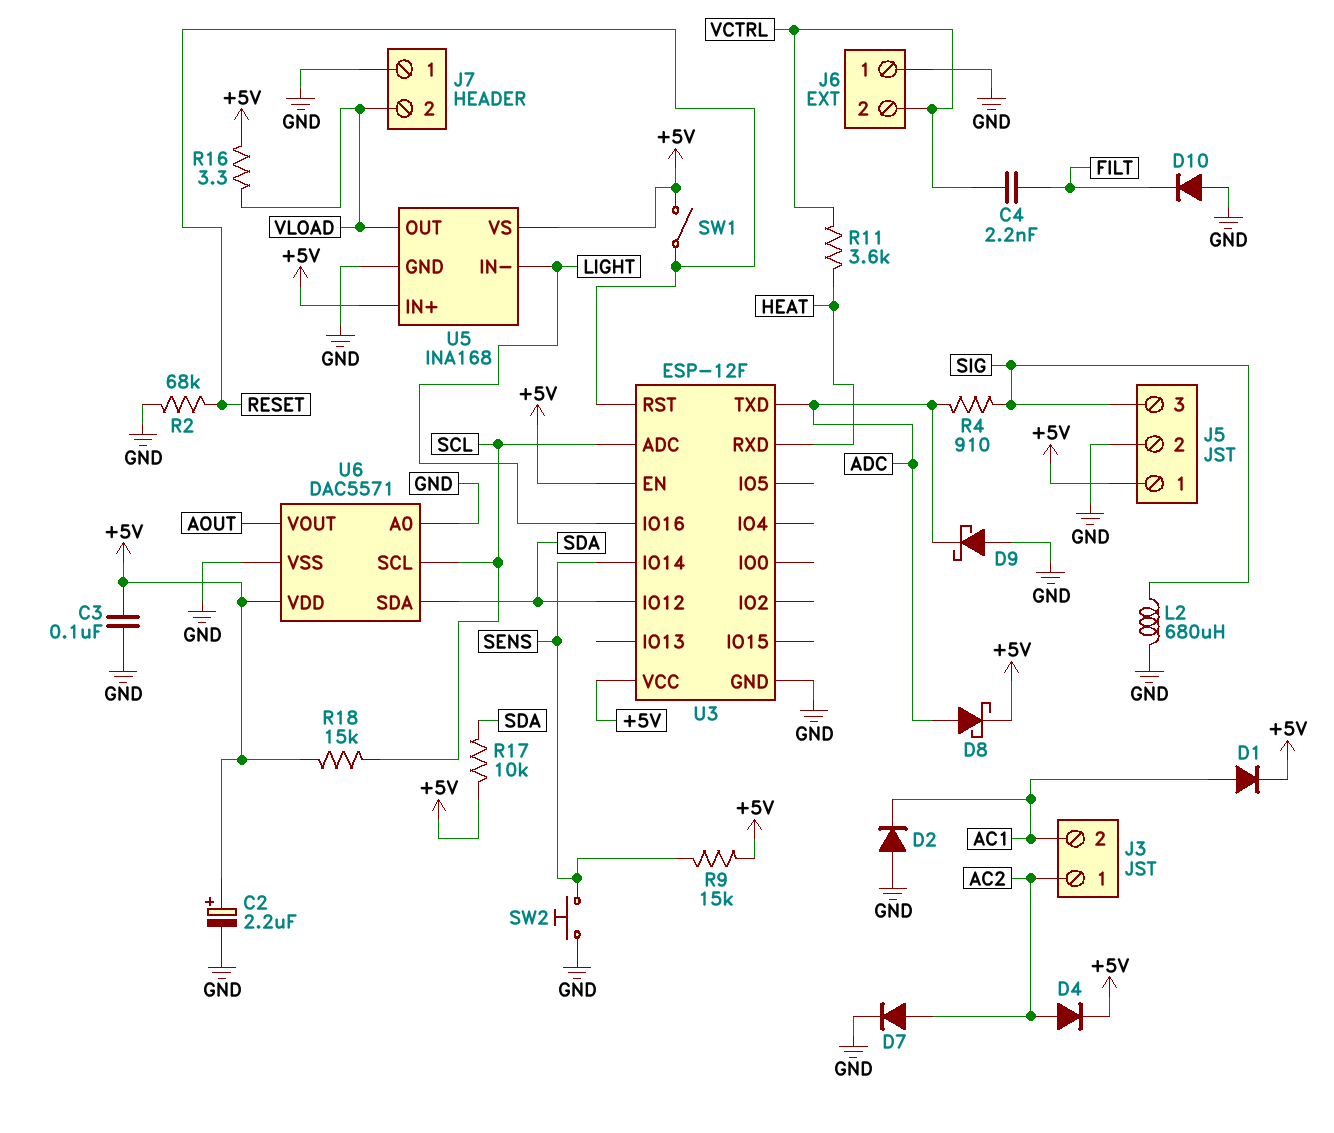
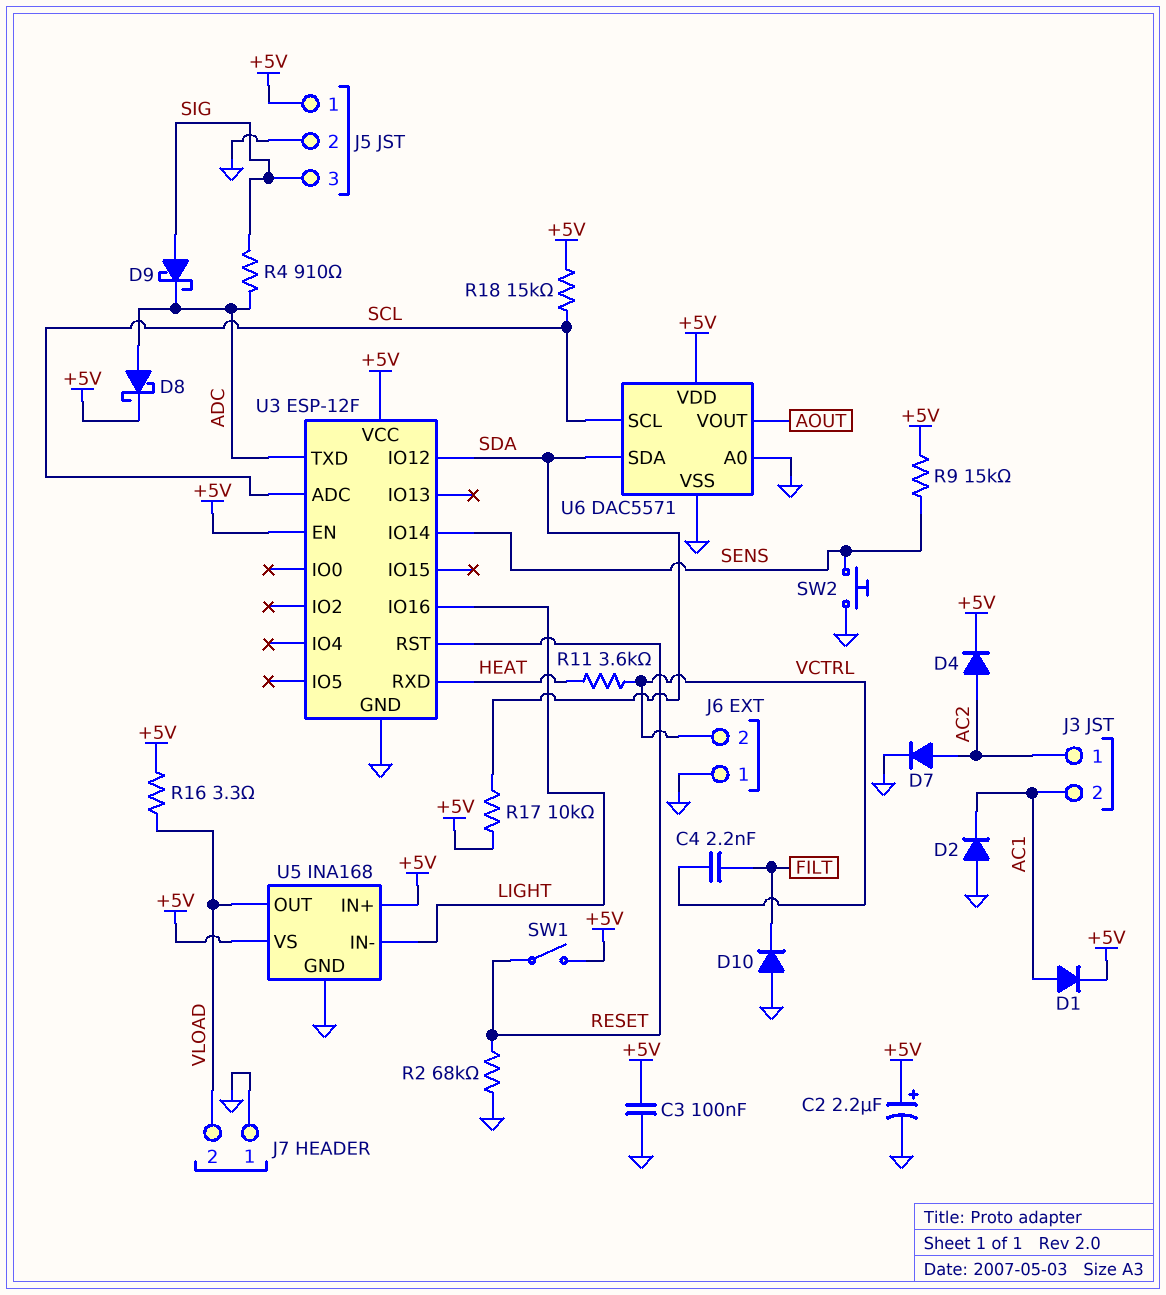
D9: schottky (A GND, K ADC) -> schottky (A SIG, K ADC)
L2: 680uH (GND, SIG) -> none

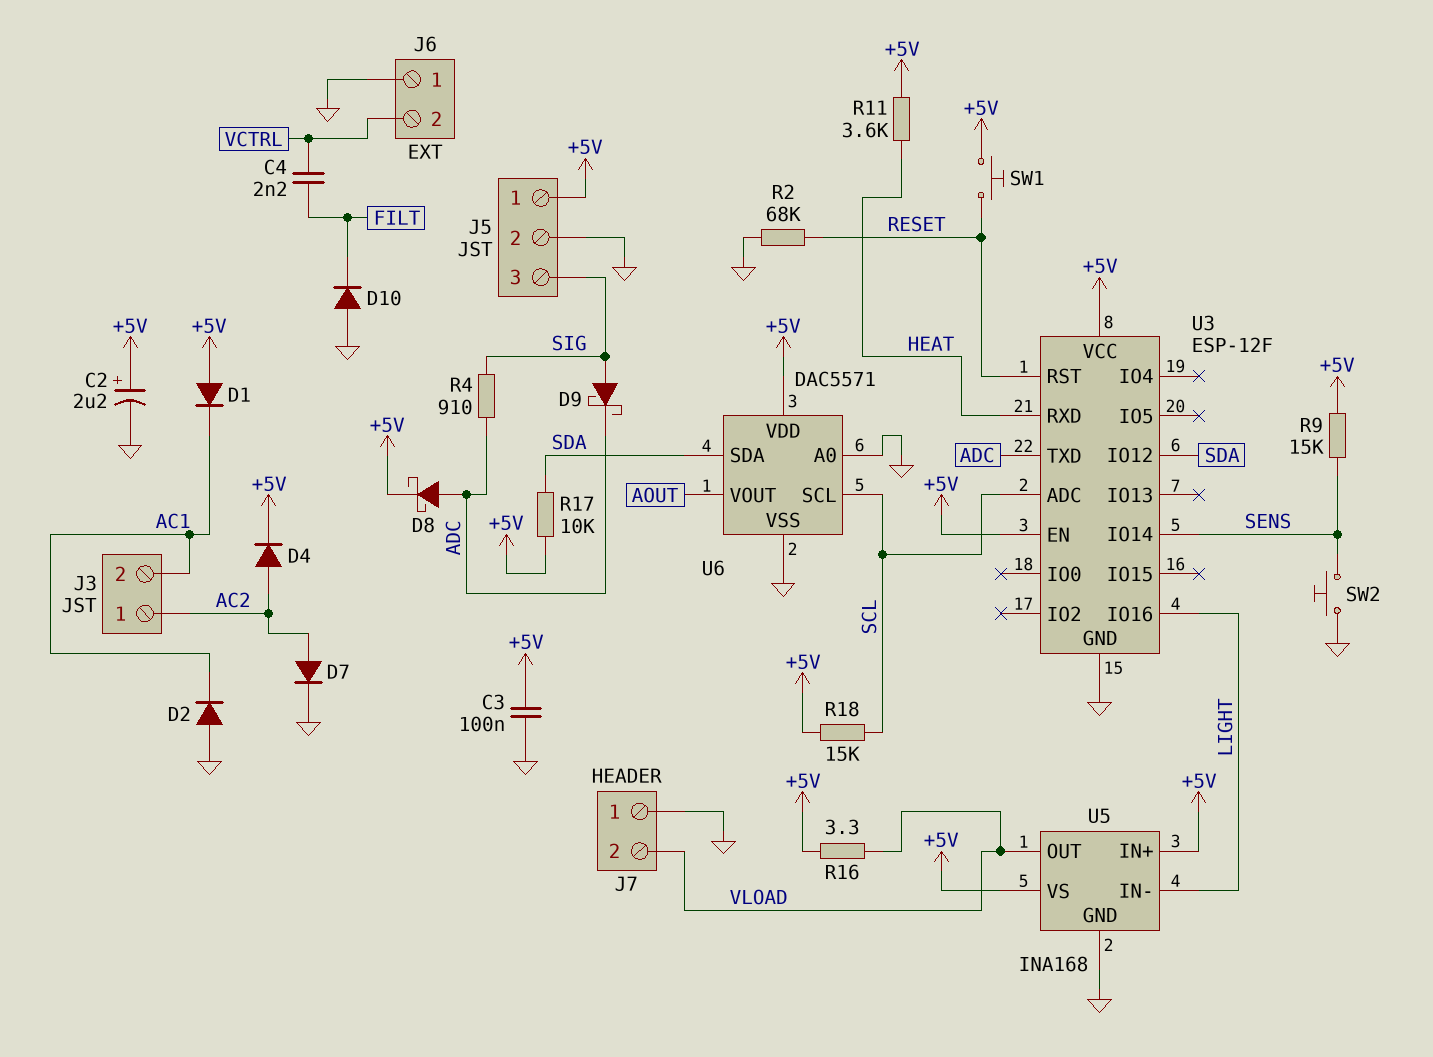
D1: diode (A AC1, K +5V) -> diode (A +5V, K AC1)
R11: 3.6k (HEAT, VCTRL) -> 3.6k (+5V, HEAT)
SW1: switch (+5V, RESET) -> button (+5V, RESET)

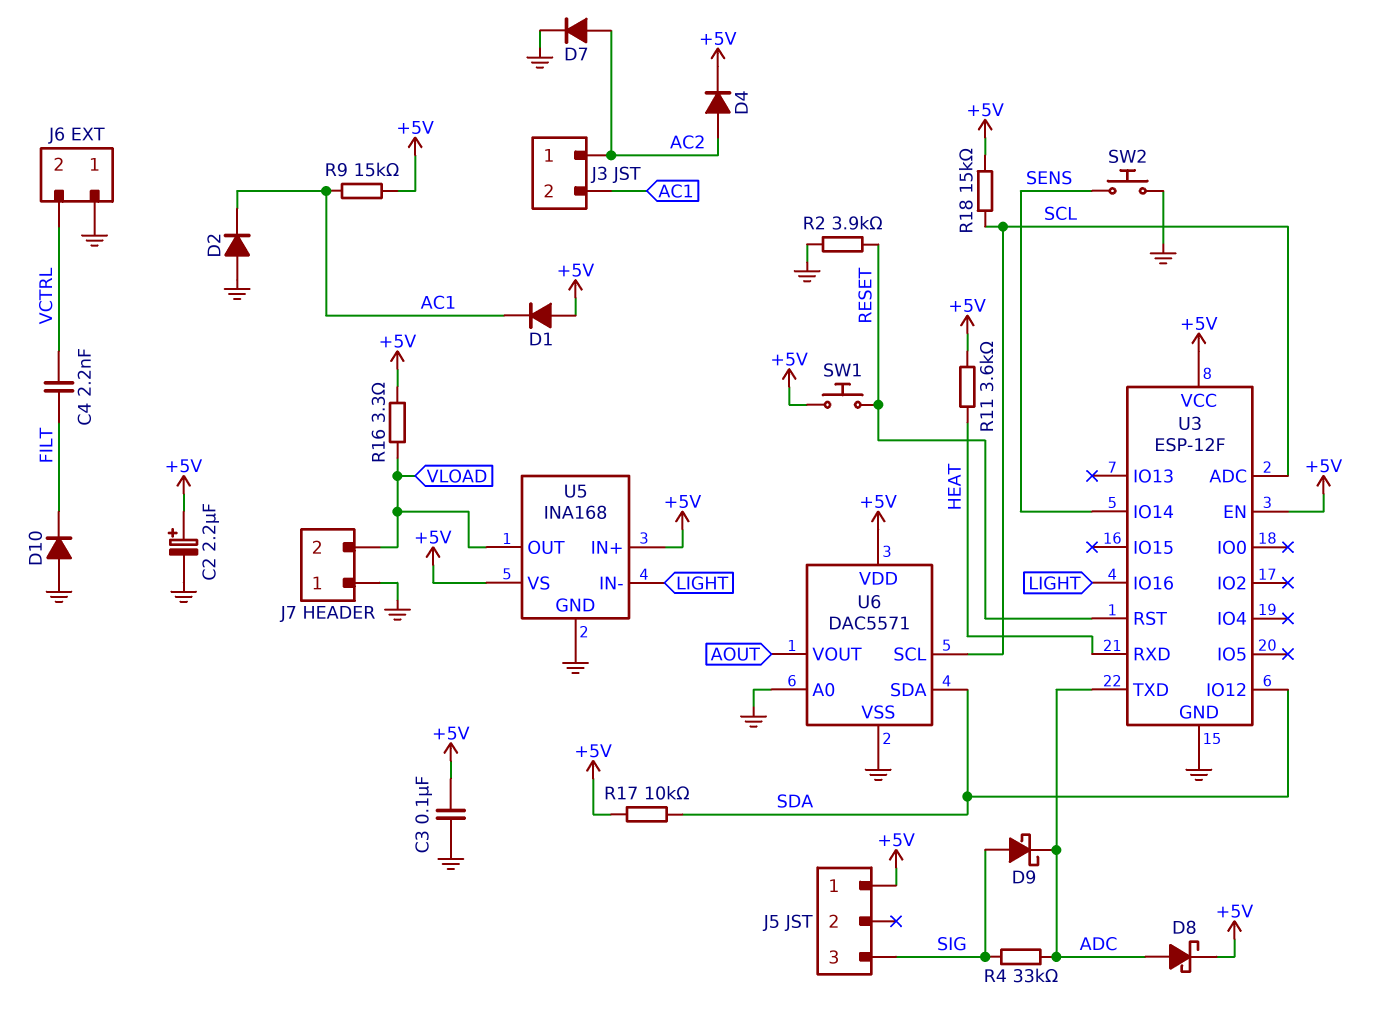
J5 pin 2: GND -> none
R2: 68k (GND, RESET) -> 3.9k (GND, RESET)
R4: 910 (ADC, SIG) -> 33k (ADC, SIG)
R9: 15k (+5V, SENS) -> 15k (+5V, AC1)

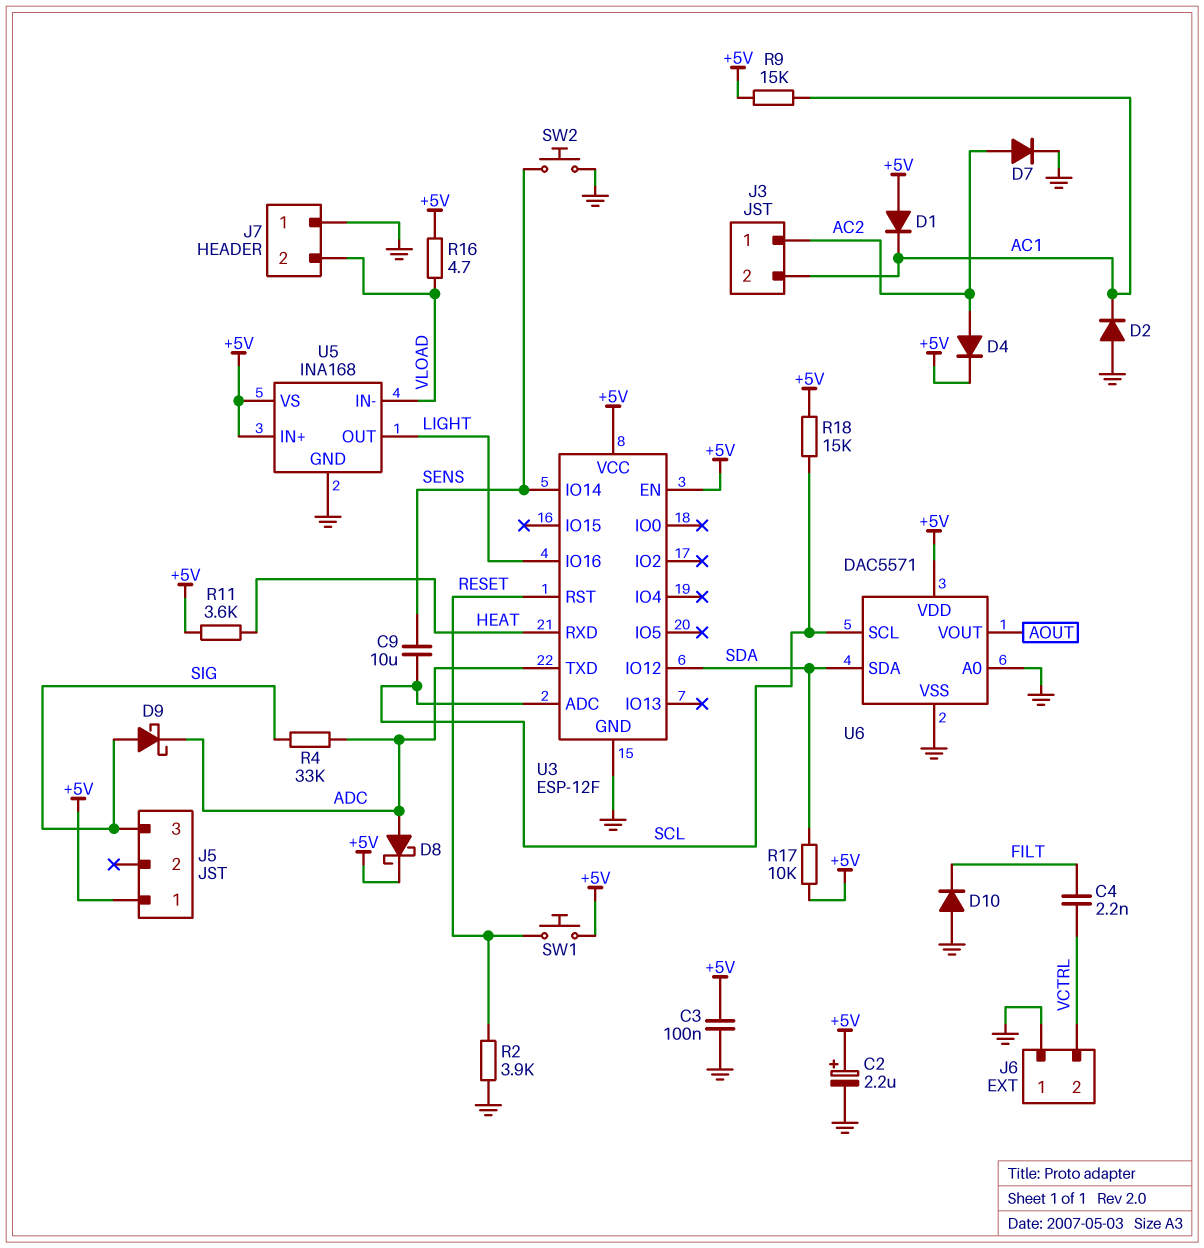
C9: none -> 10uF (SCL, SENS)
R16: 3.3 (+5V, VLOAD) -> 4.7 (+5V, VLOAD)
U5 pin IN-: LIGHT -> VLOAD
U5 pin OUT: VLOAD -> LIGHT

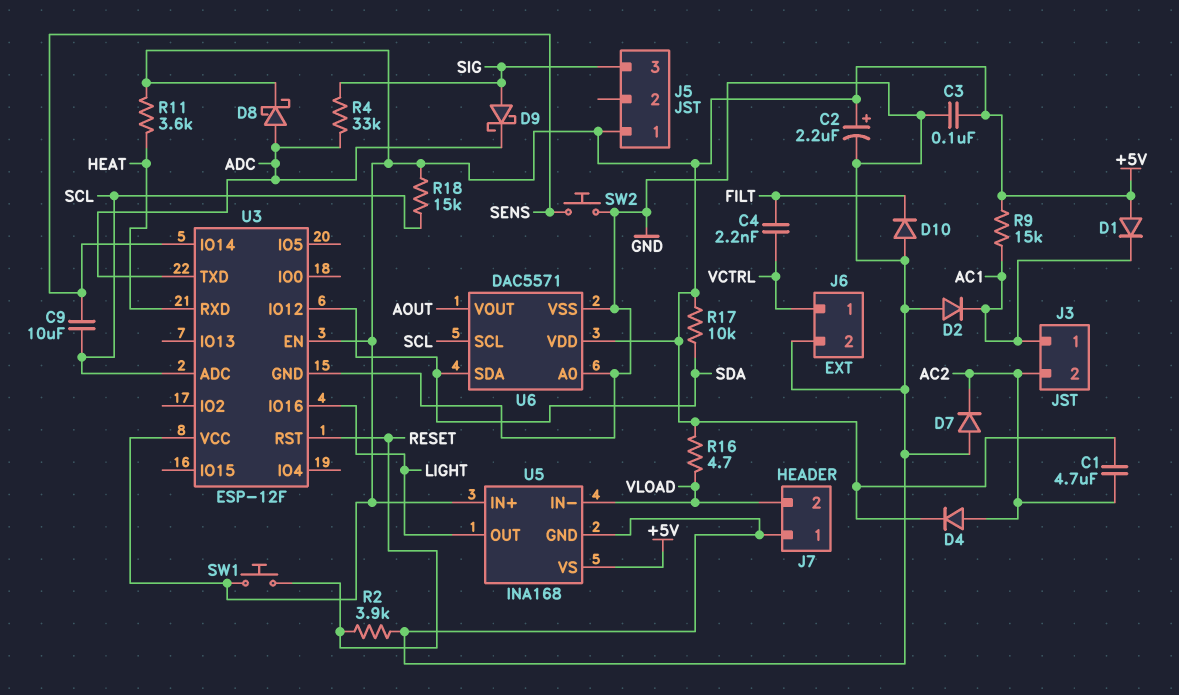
C1: none -> 4.7uF (+5V, AC2)
D7: diode (A AC2, K GND) -> diode (A GND, K AC2)
J3 pin 1: AC2 -> AC1
J3 pin 2: AC1 -> AC2
J6 pin 1: GND -> VCTRL
J6 pin 2: VCTRL -> GND

